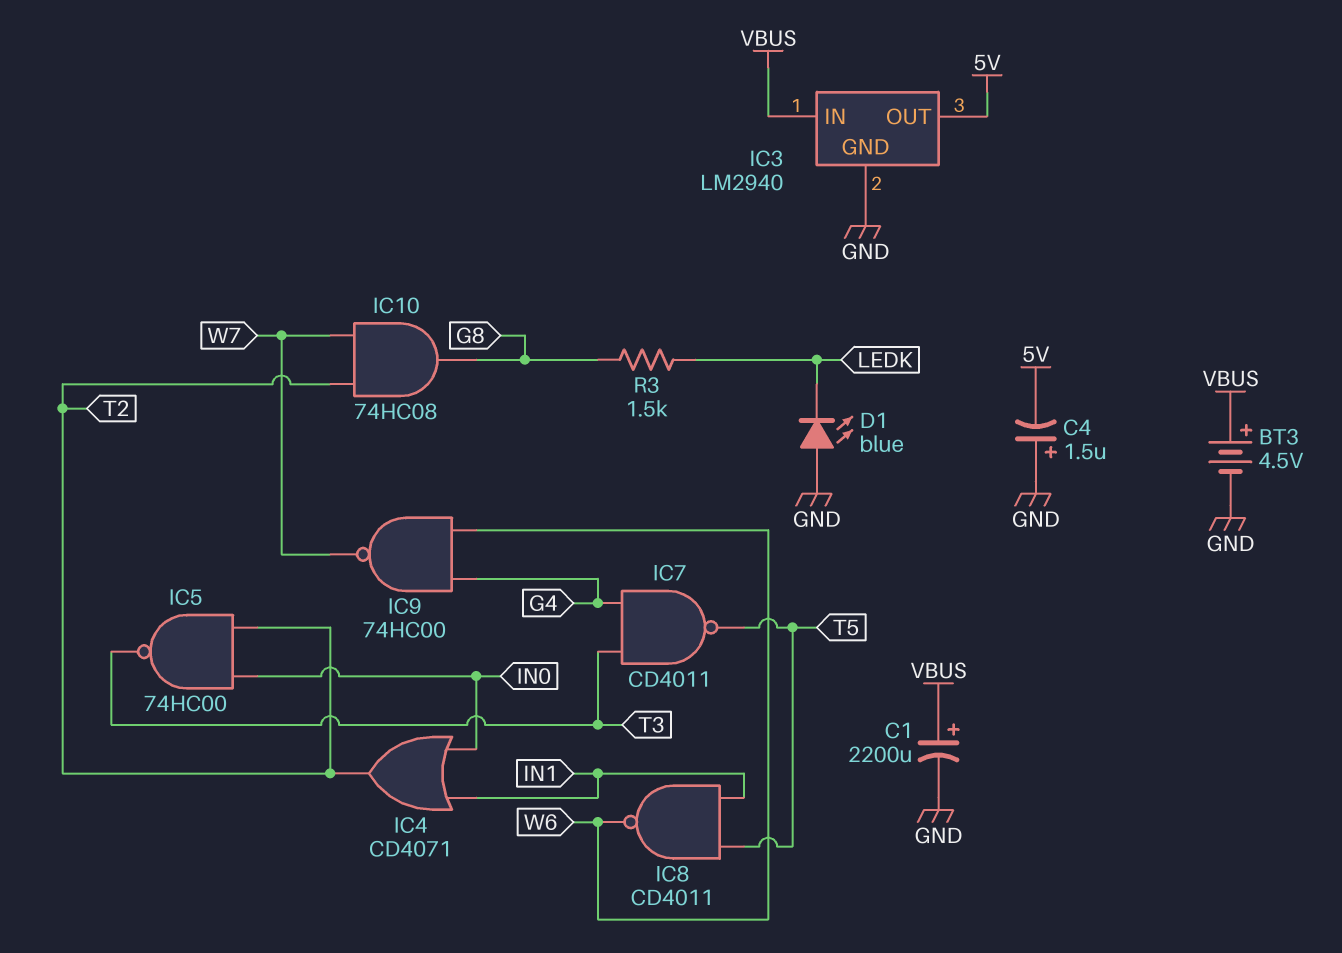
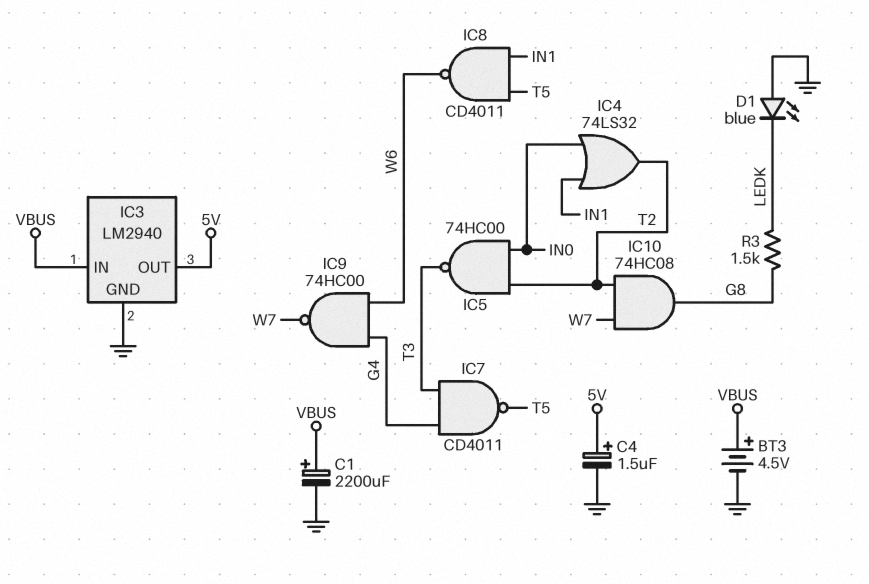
C4: 1.5uF (plus GND, minus 5V) -> 1.5uF (plus 5V, minus GND)
IC4: OR CD4071 (in IN0, in IN1, out T2) -> OR 74LS32 (in IN0, in IN1, out T2)

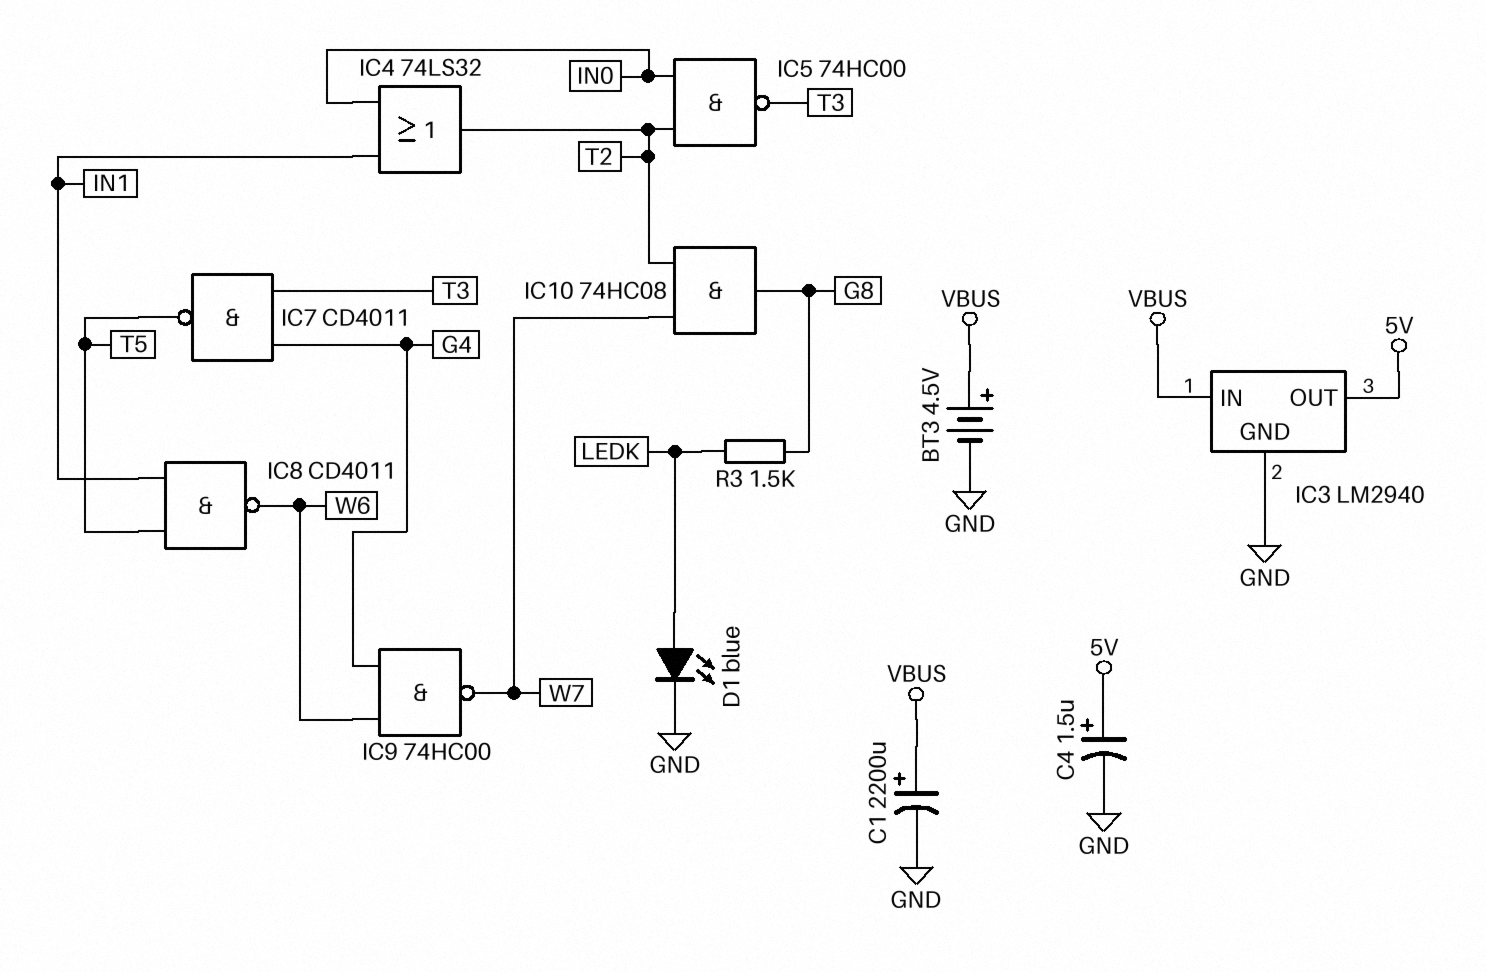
D1: LED blue (A GND, K LEDK) -> LED blue (A LEDK, K GND)

